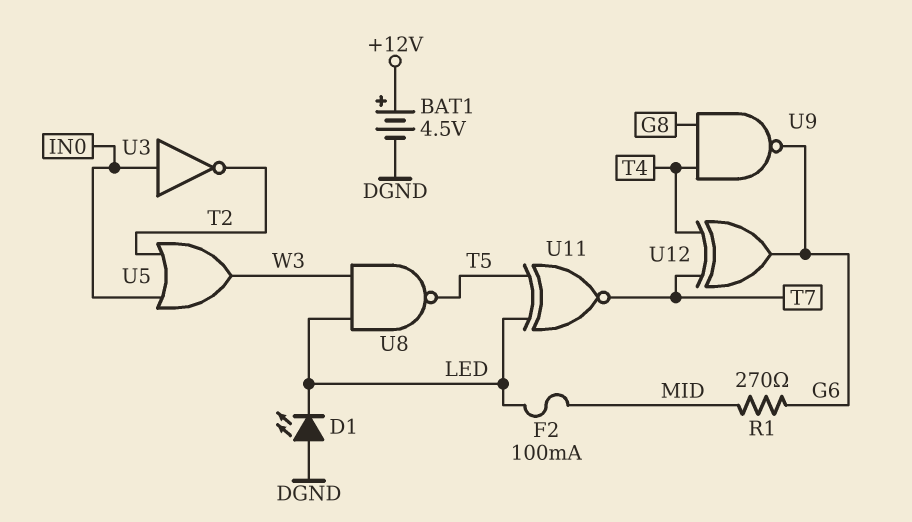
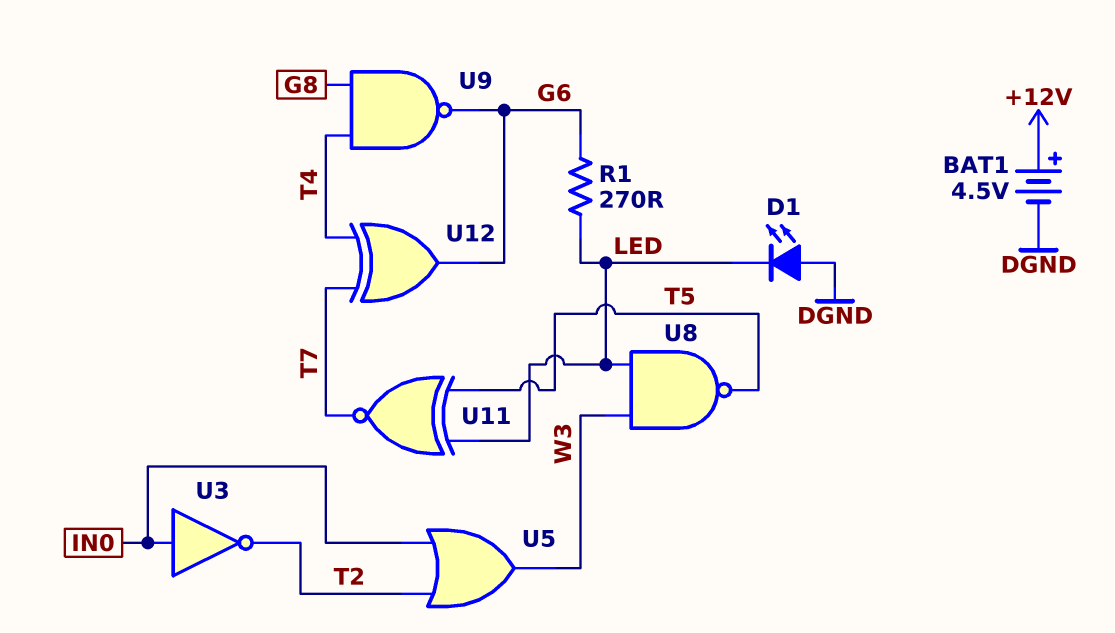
F2: 100mA (LED, MID) -> none
R1: 270 (G6, MID) -> 270 (G6, LED)

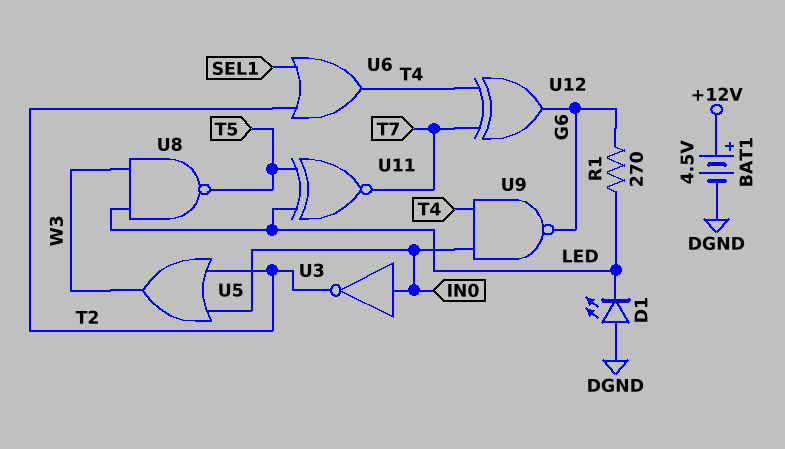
U6: none -> OR (in SEL1, in T2, out T4)
U9: NAND (in G8, in T4, out G6) -> NAND (in IN0, in T4, out G6)

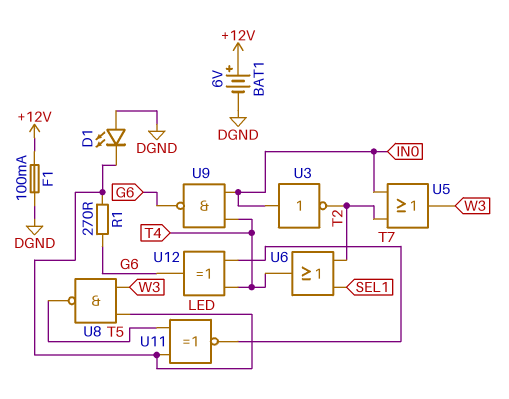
BAT1: 4.5V (plus +12V, minus DGND) -> 6V (plus +12V, minus DGND)
F1: none -> 100mA (+12V, DGND)

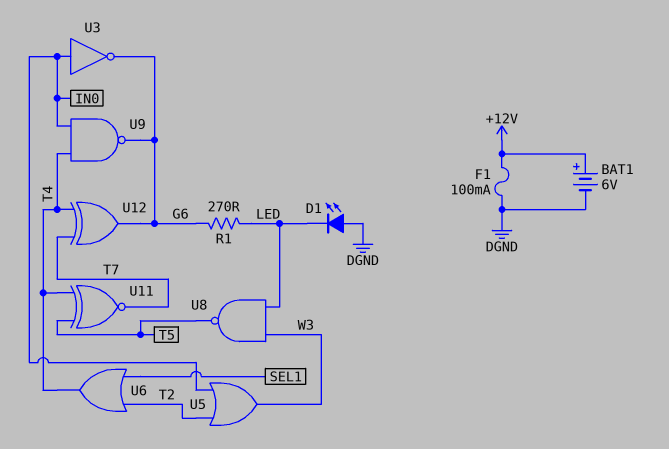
U3: NOT (in IN0, out T2) -> NOT (in IN0, out G6)
U11: XNOR (in LED, in T5, out T7) -> XNOR (in T4, in T5, out T7)

